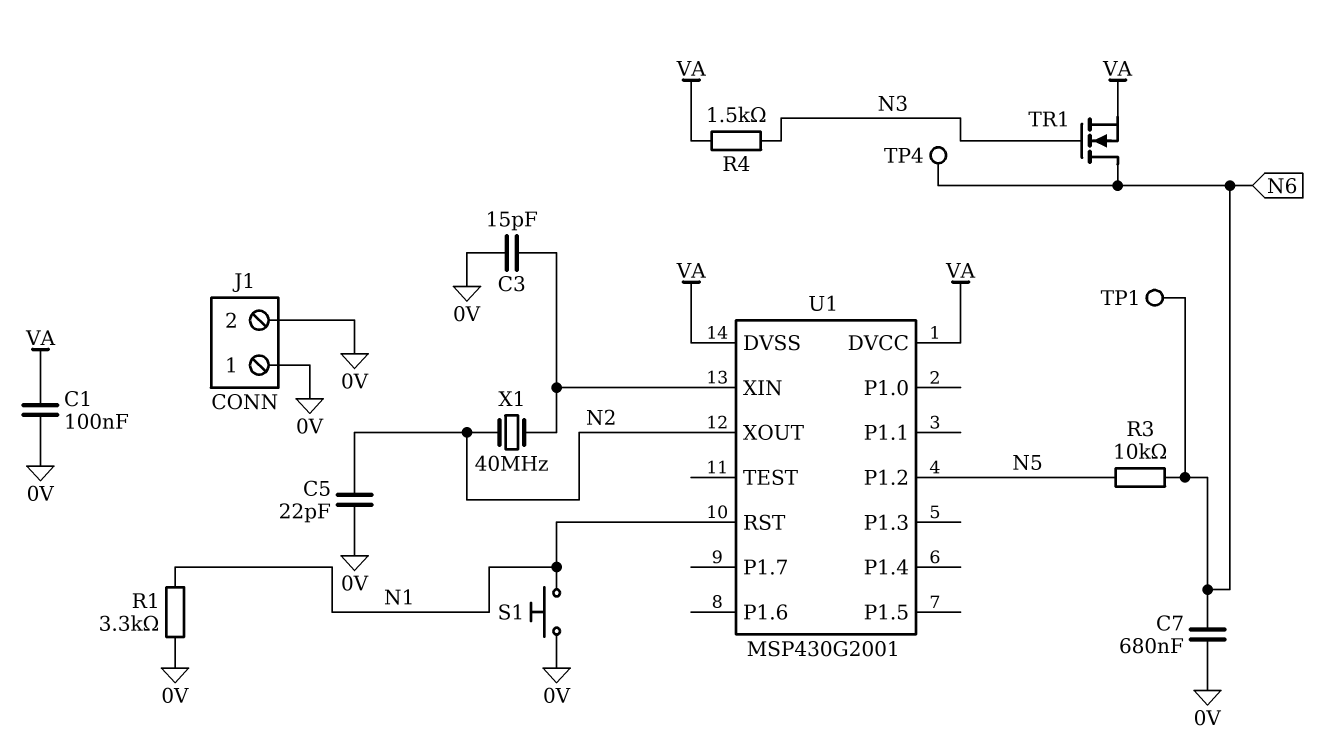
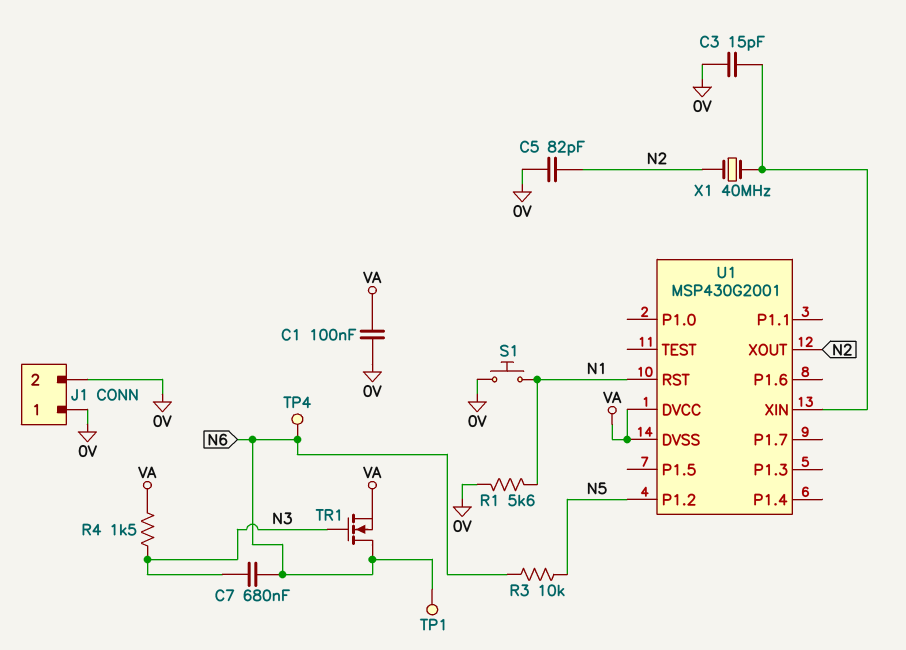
C5: 22pF (0V, N2) -> 82pF (0V, N2)
C7: 680nF (0V, N6) -> 680nF (N3, N6)
R1: 3.3k (0V, N1) -> 5.6k (0V, N1)

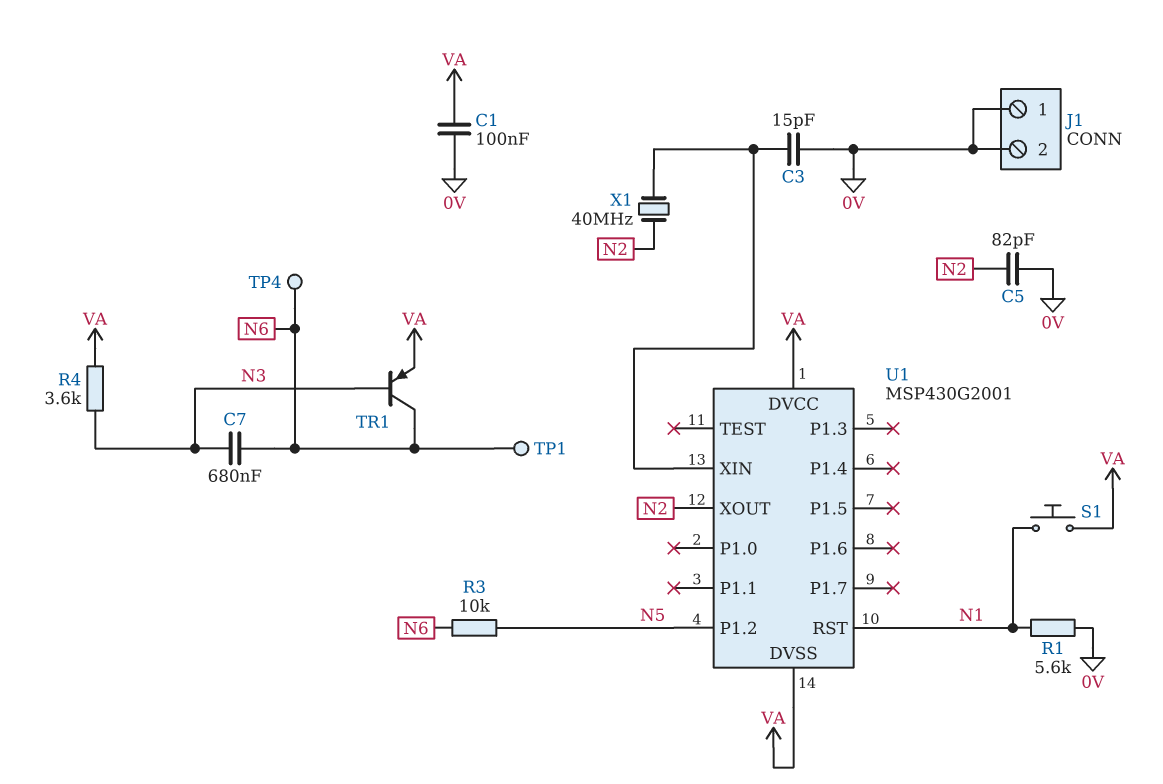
R4: 1.5k (N3, VA) -> 3.6k (N3, VA)
S1: button (0V, N1) -> button (N1, VA)
TR1: NMOS (G N3, D N6, S VA) -> PNP (B N3, C N6, E VA)

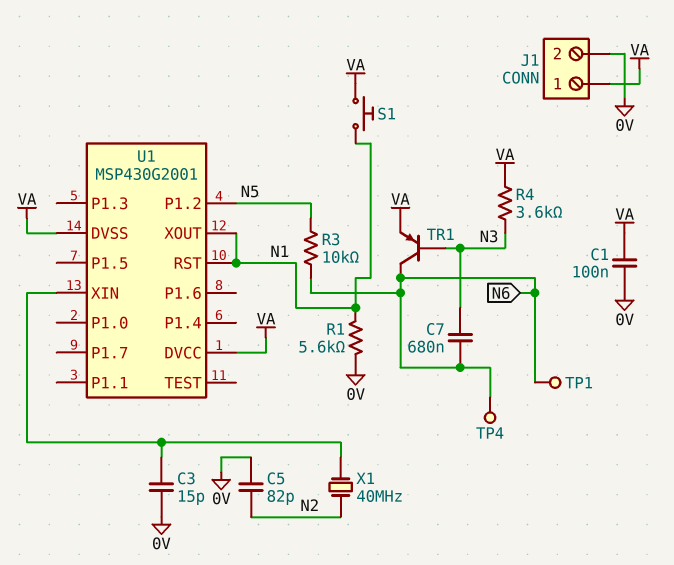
J1 pin 1: 0V -> VA
U1 pin XOUT: N2 -> N1

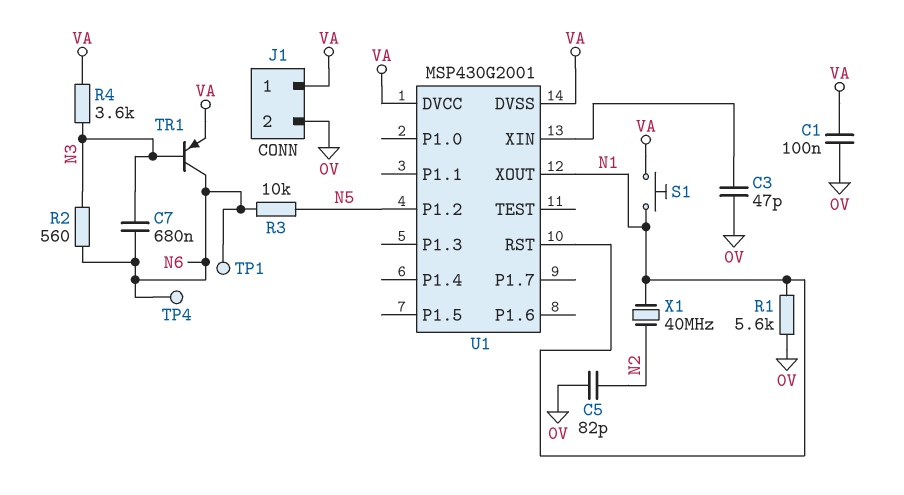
C3: 15pF (0V, U1/XIN) -> 47pF (0V, U1/XIN)
R2: none -> 560 (N3, N6)
X1: 40MHz (N2, U1/XIN) -> 40MHz (N1, N2)

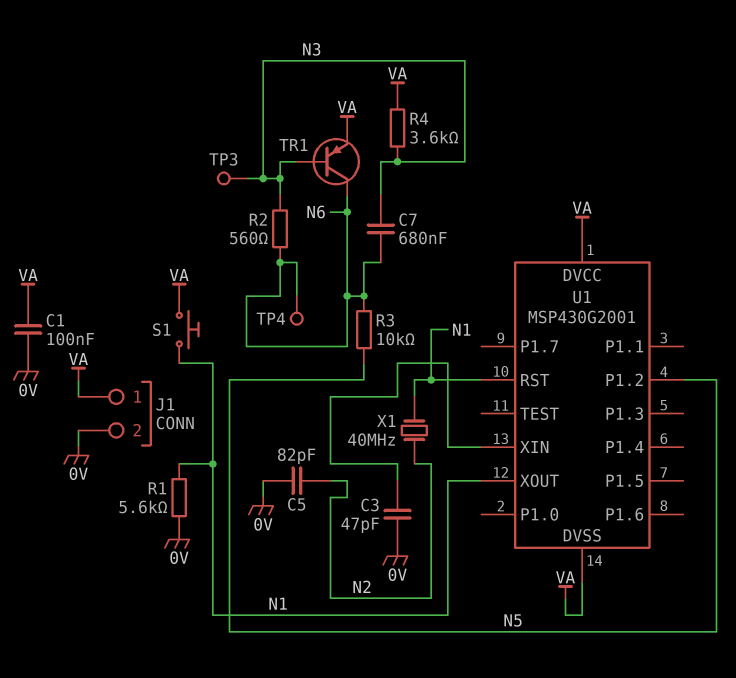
TP1: test point (N6) -> none
TP3: none -> test point (N3)

